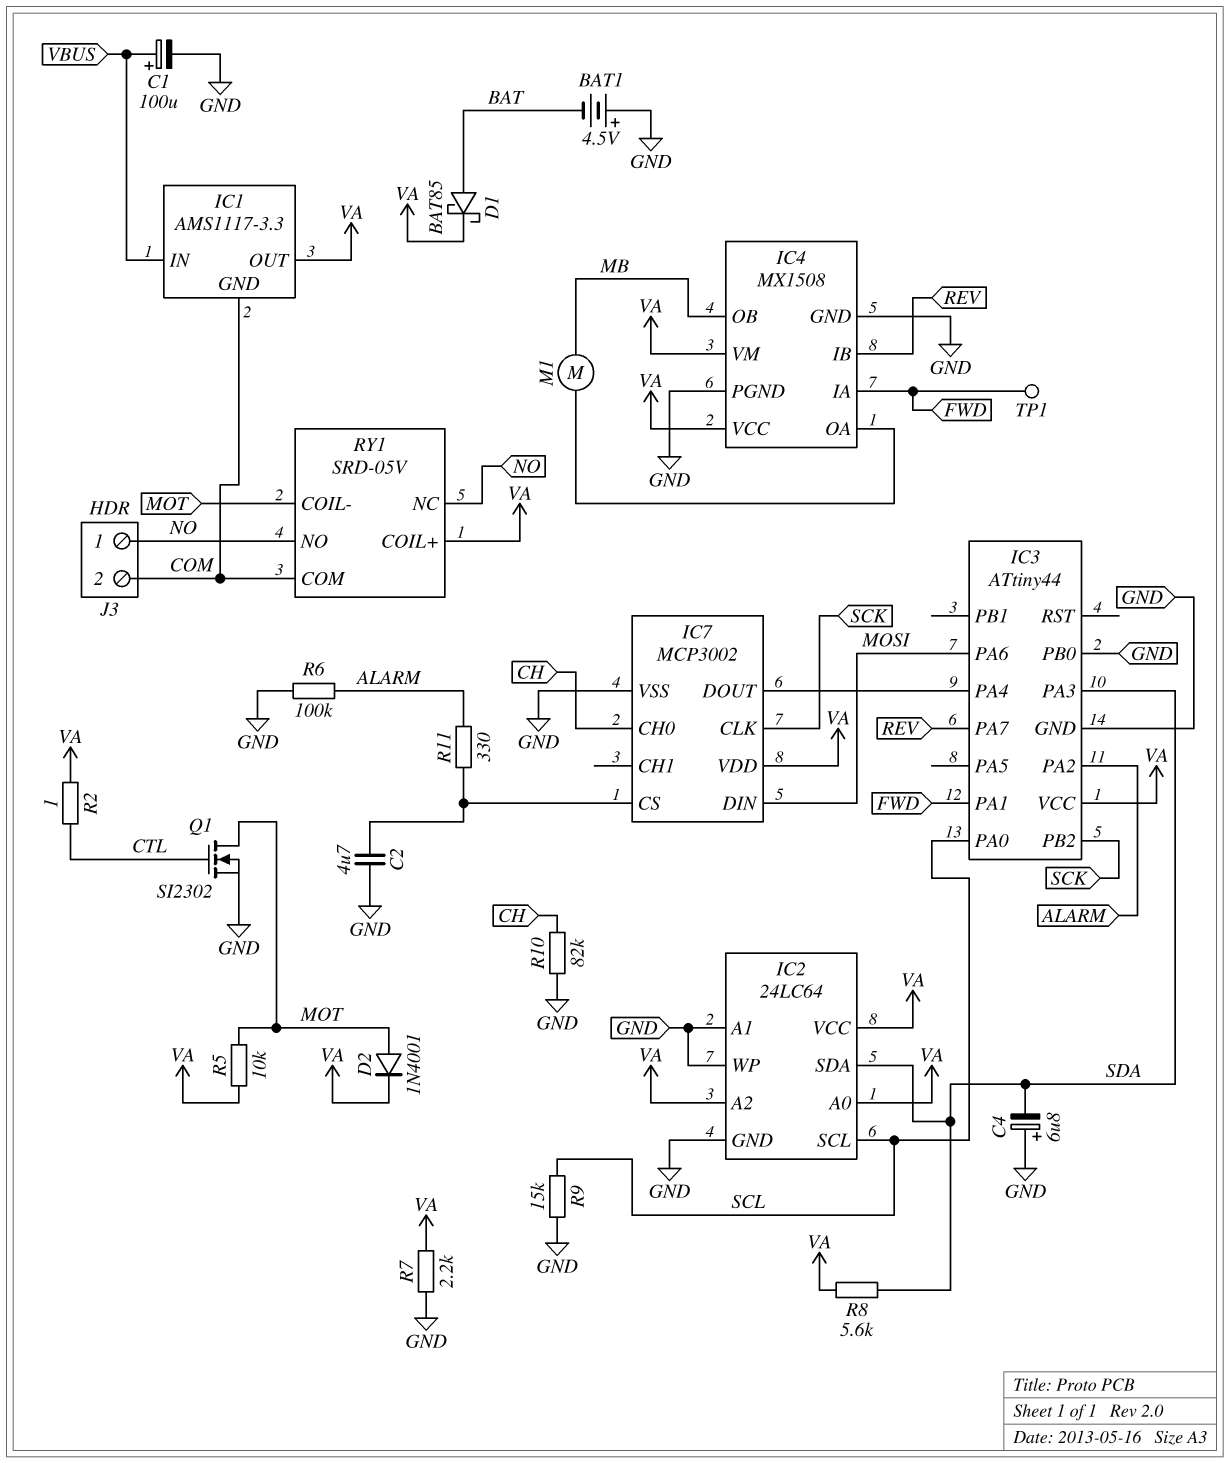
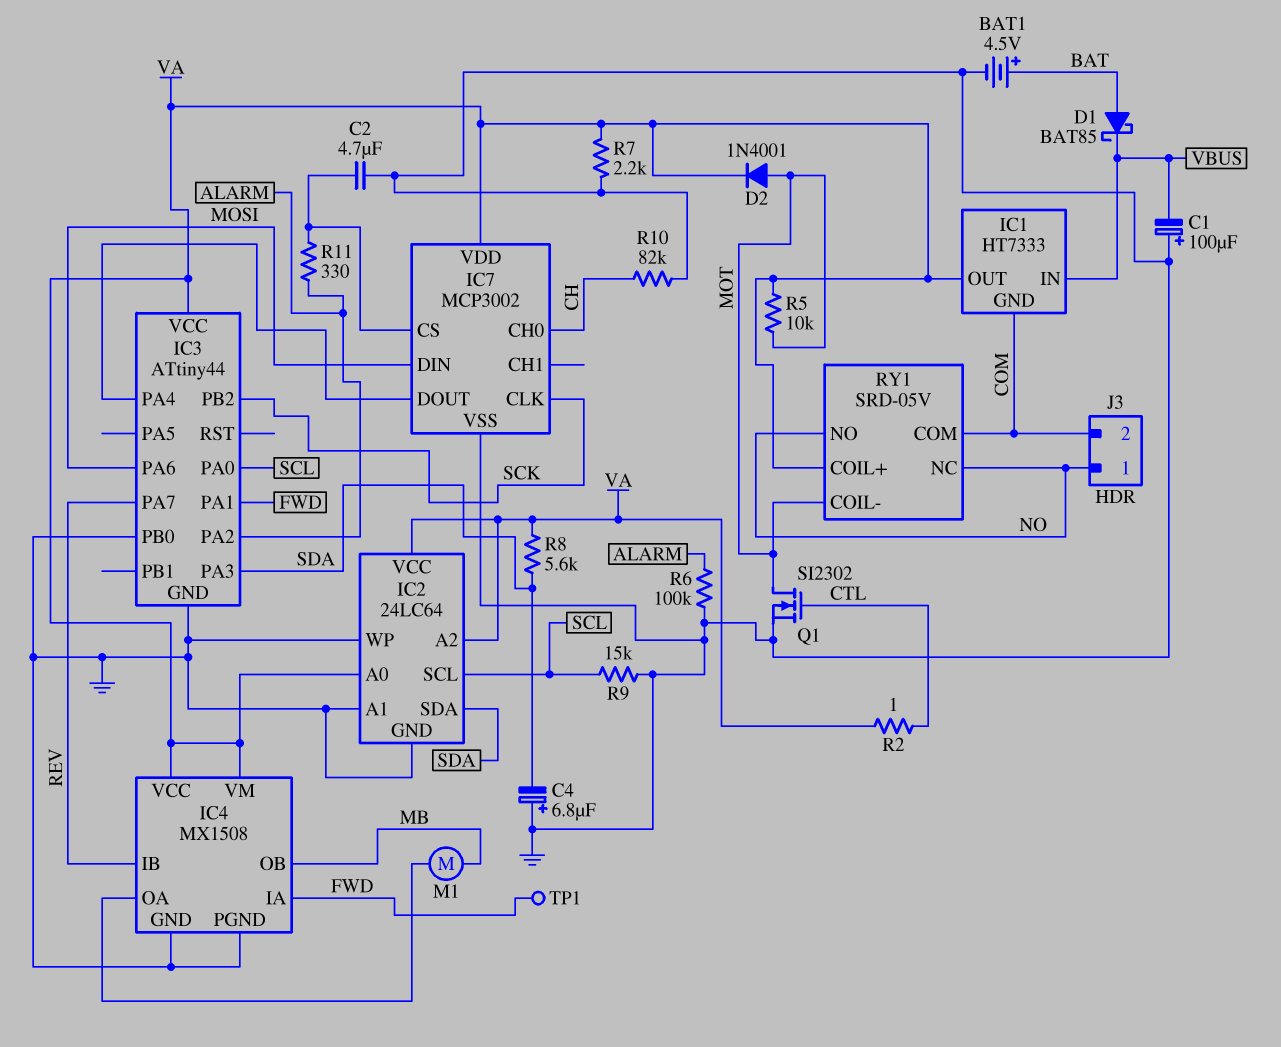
BAT1: 4.5V (plus GND, minus BAT) -> 4.5V (plus BAT, minus GND)
C1: 100uF (plus VBUS, minus GND) -> 100uF (plus GND, minus VBUS)
D1: schottky BAT85 (A BAT, K VA) -> schottky BAT85 (A BAT, K VBUS)
IC1: AMS1117-3.3 -> HT7333

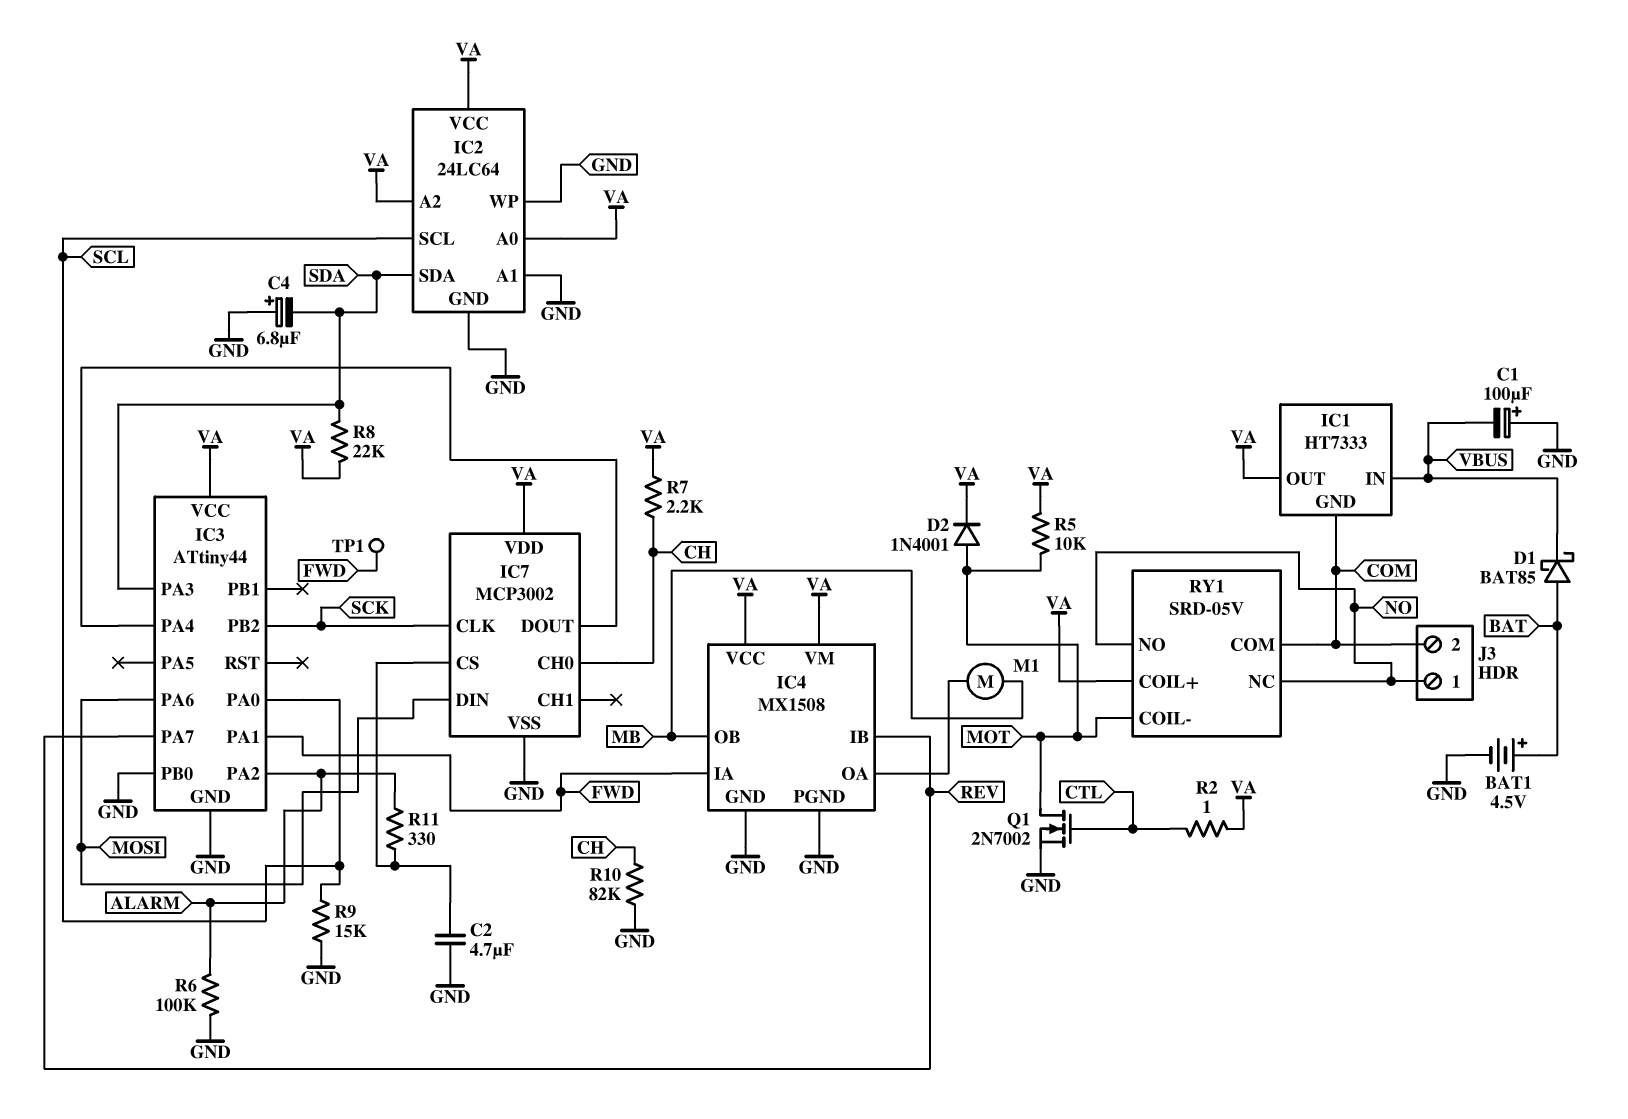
Q1: NMOS SI2302 (G CTL, D MOT, S GND) -> NMOS 2N7002 (G CTL, D MOT, S GND)
R7: 2.2k (GND, VA) -> 2.2k (CH, VA)
R8: 5.6k (SDA, VA) -> 22k (SDA, VA)

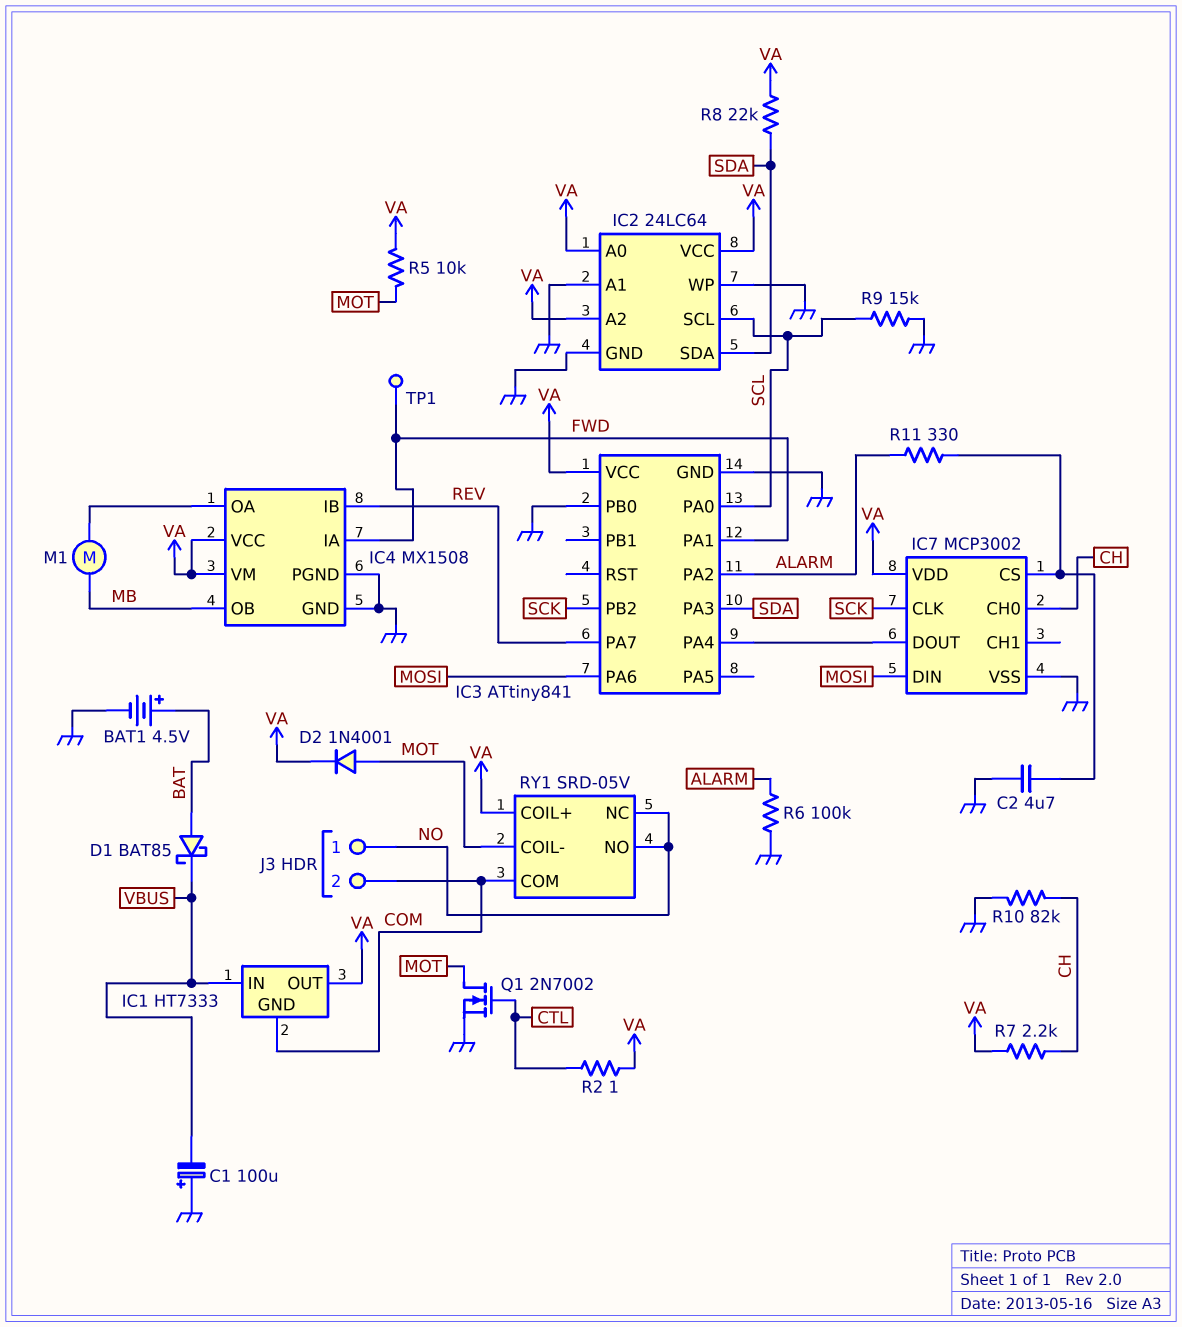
C4: 6.8uF (plus GND, minus SDA) -> none
IC3: ATtiny44 -> ATtiny841

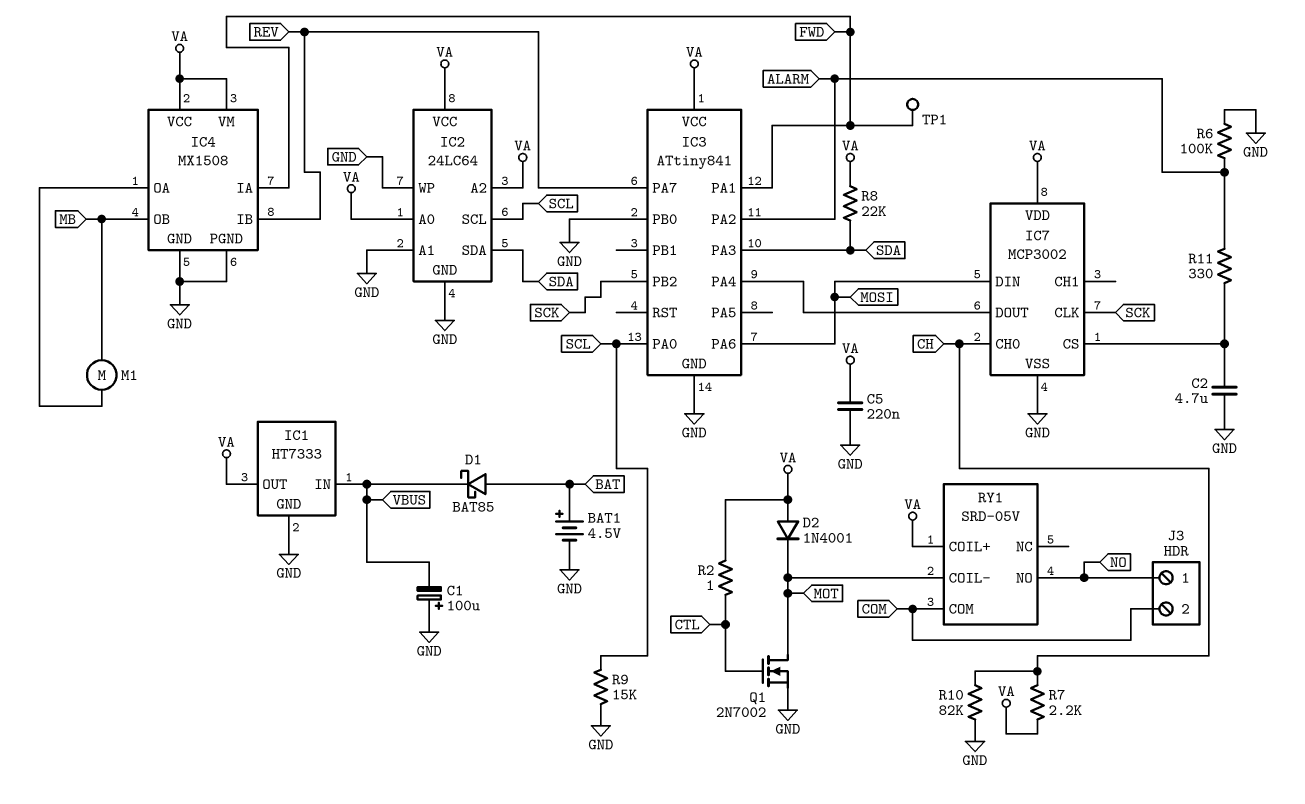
C5: none -> 220nF (GND, VA)
D2: diode 1N4001 (A MOT, K VA) -> diode 1N4001 (A VA, K MOT)
IC1 pin GND: COM -> GND
R5: 10k (MOT, VA) -> none
RY1 pin NC: NO -> none

